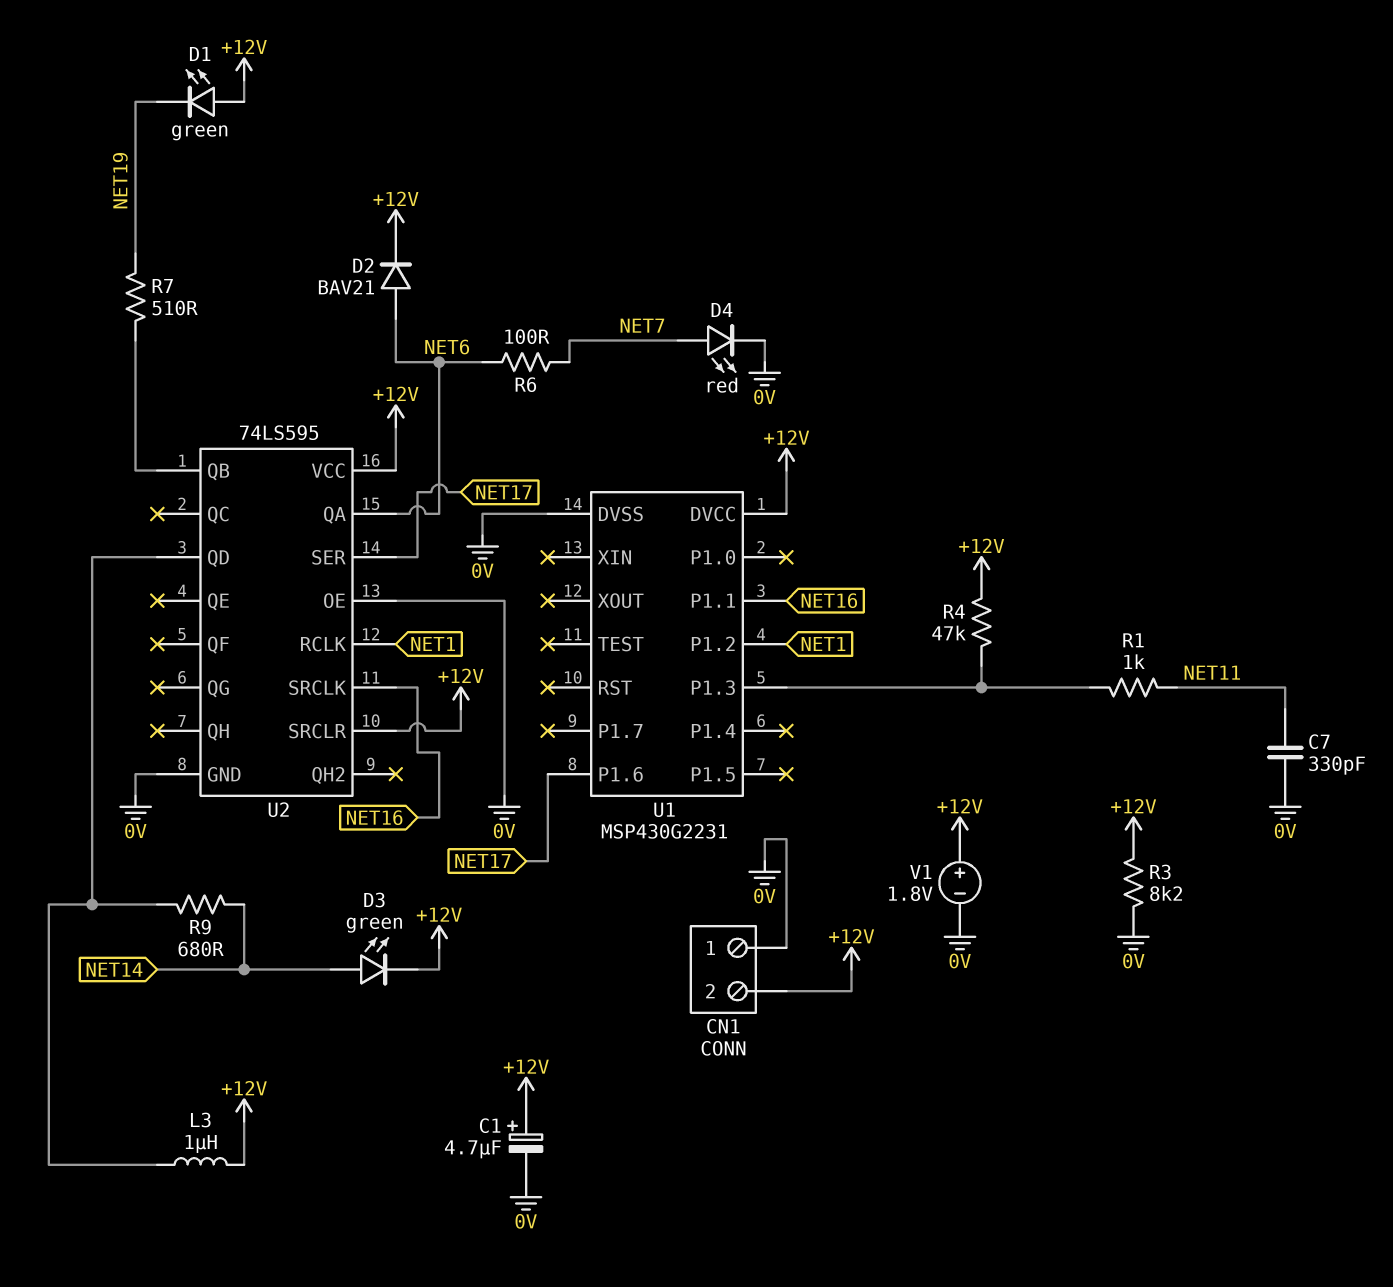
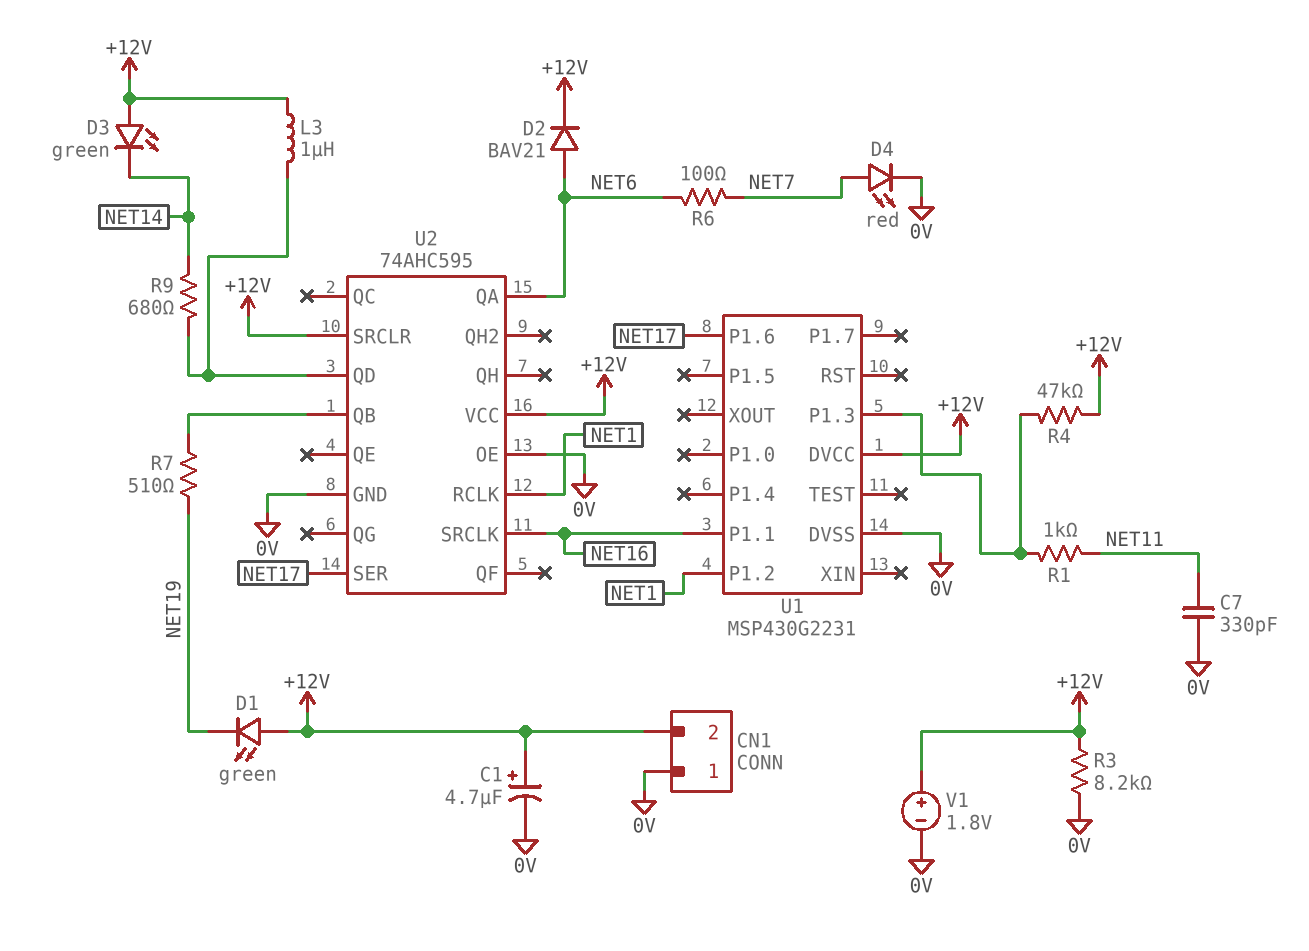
D3: LED green (A NET14, K +12V) -> LED green (A +12V, K NET14)
U2: 74LS595 -> 74AHC595

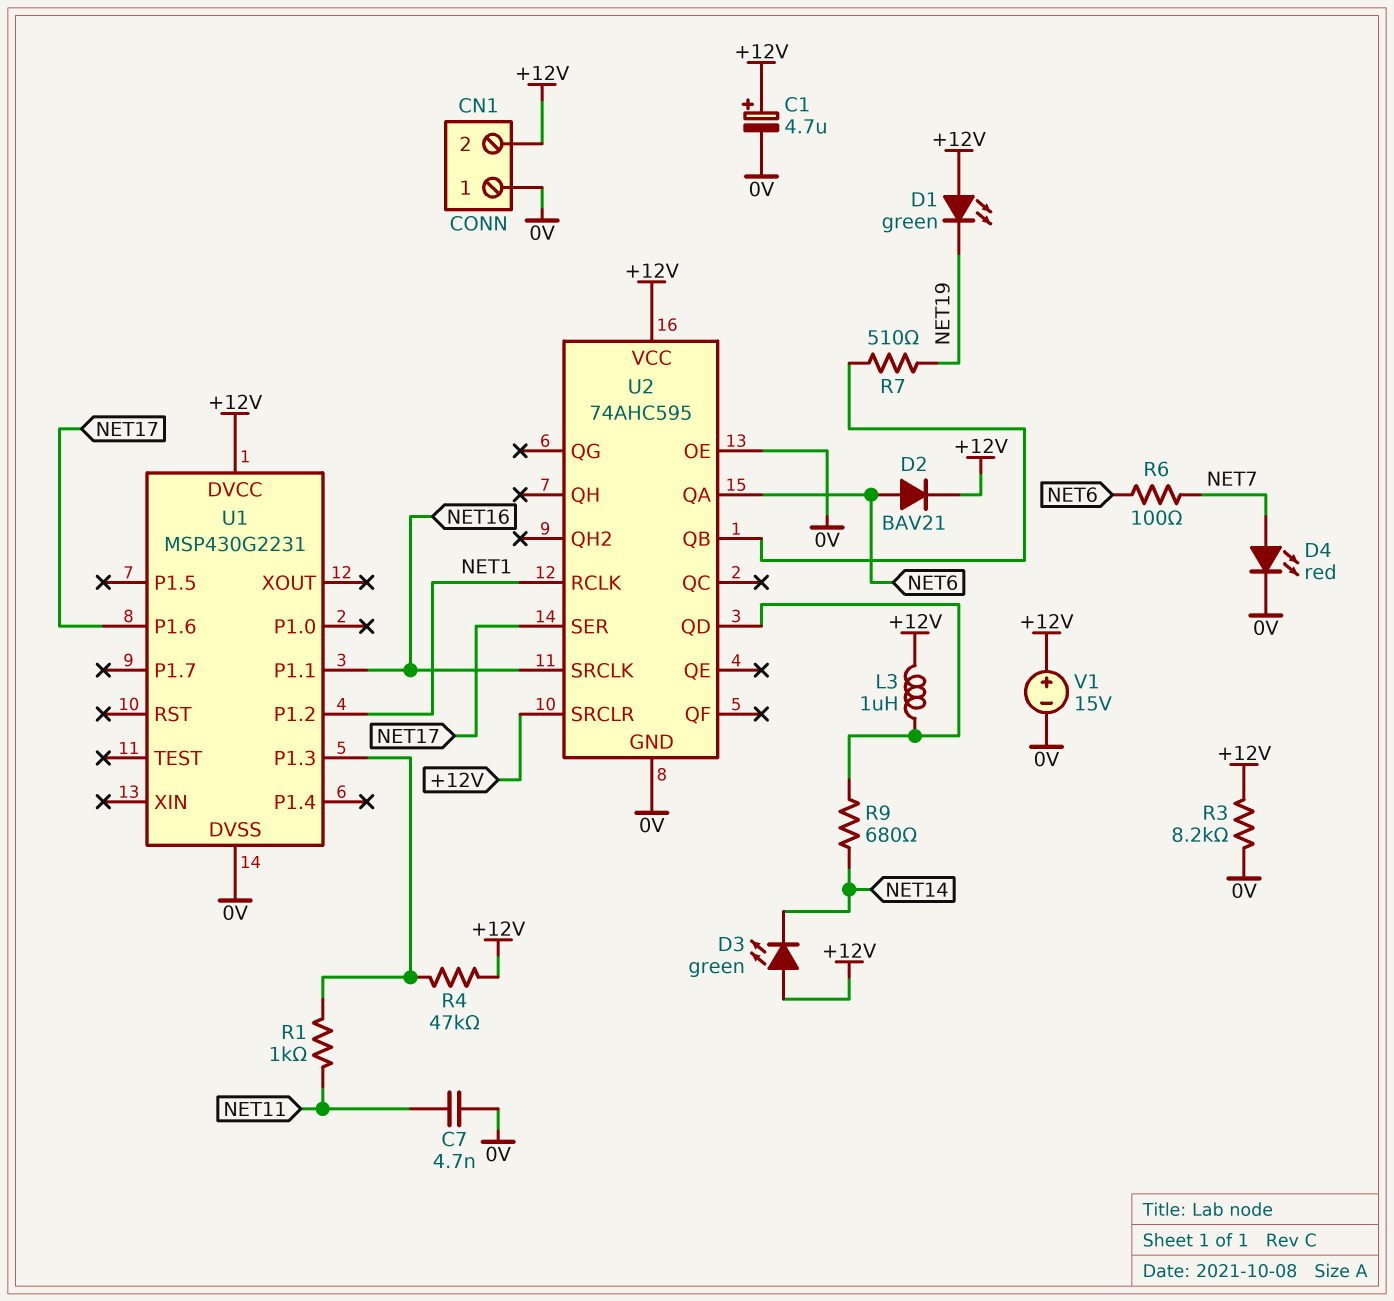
C7: 330pF (0V, NET11) -> 4.7nF (0V, NET11)
V1: 1.8V (plus +12V, minus 0V) -> 15V (plus +12V, minus 0V)

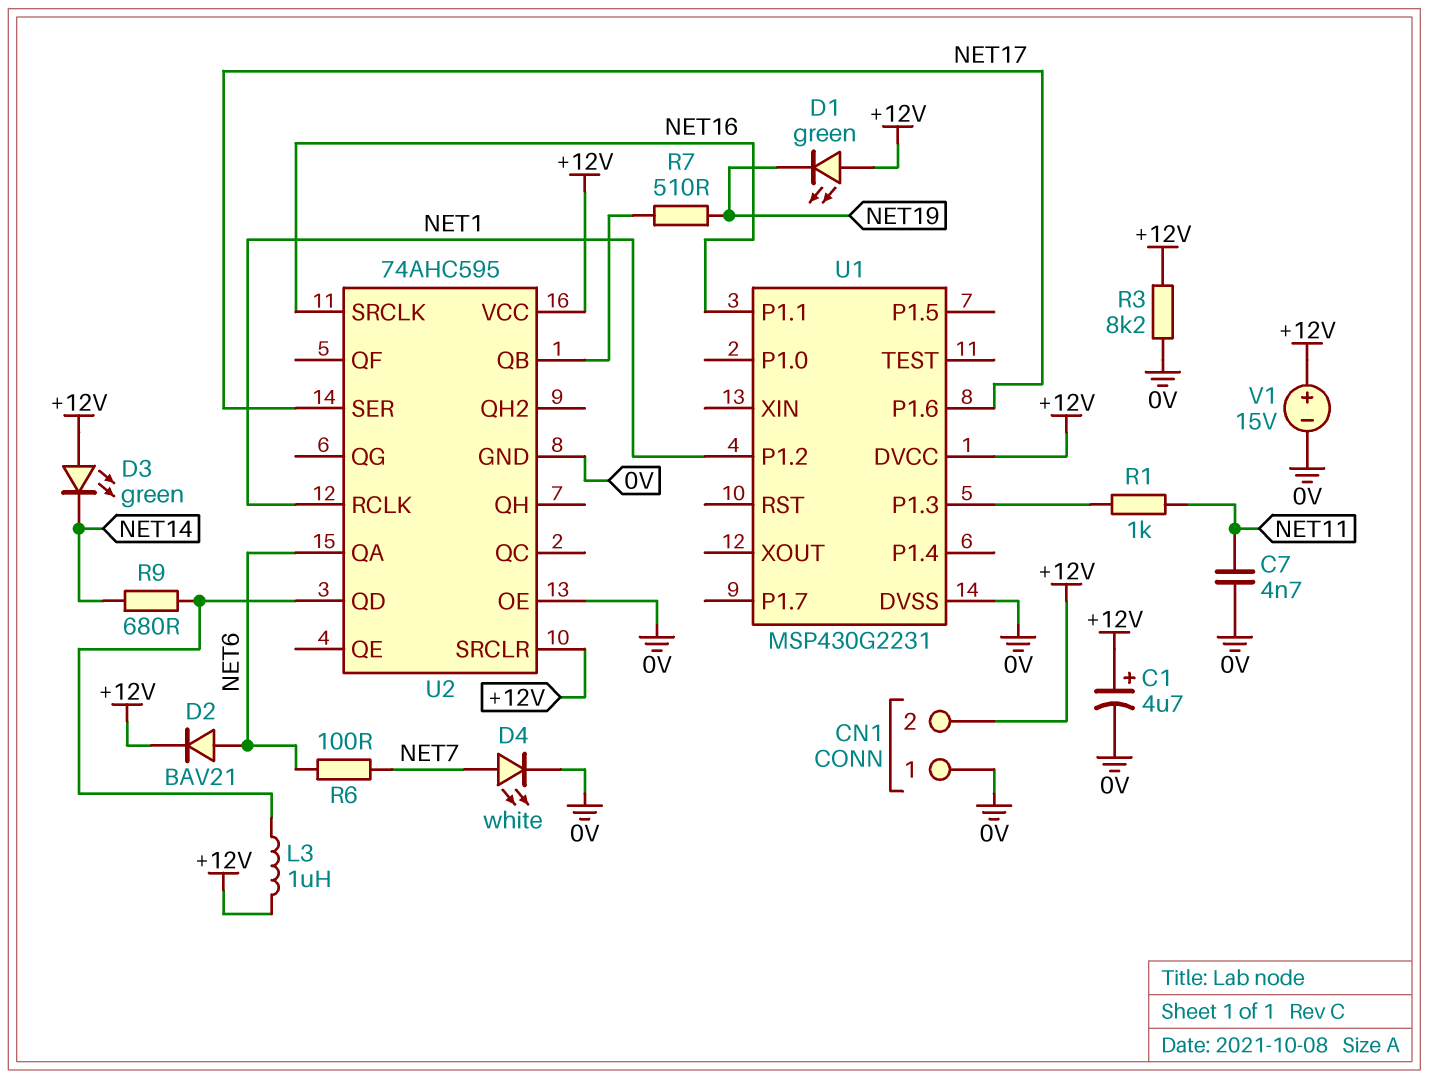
D4: LED red (A NET7, K 0V) -> LED white (A NET7, K 0V)
R4: 47k (+12V, U1/P1.3) -> none

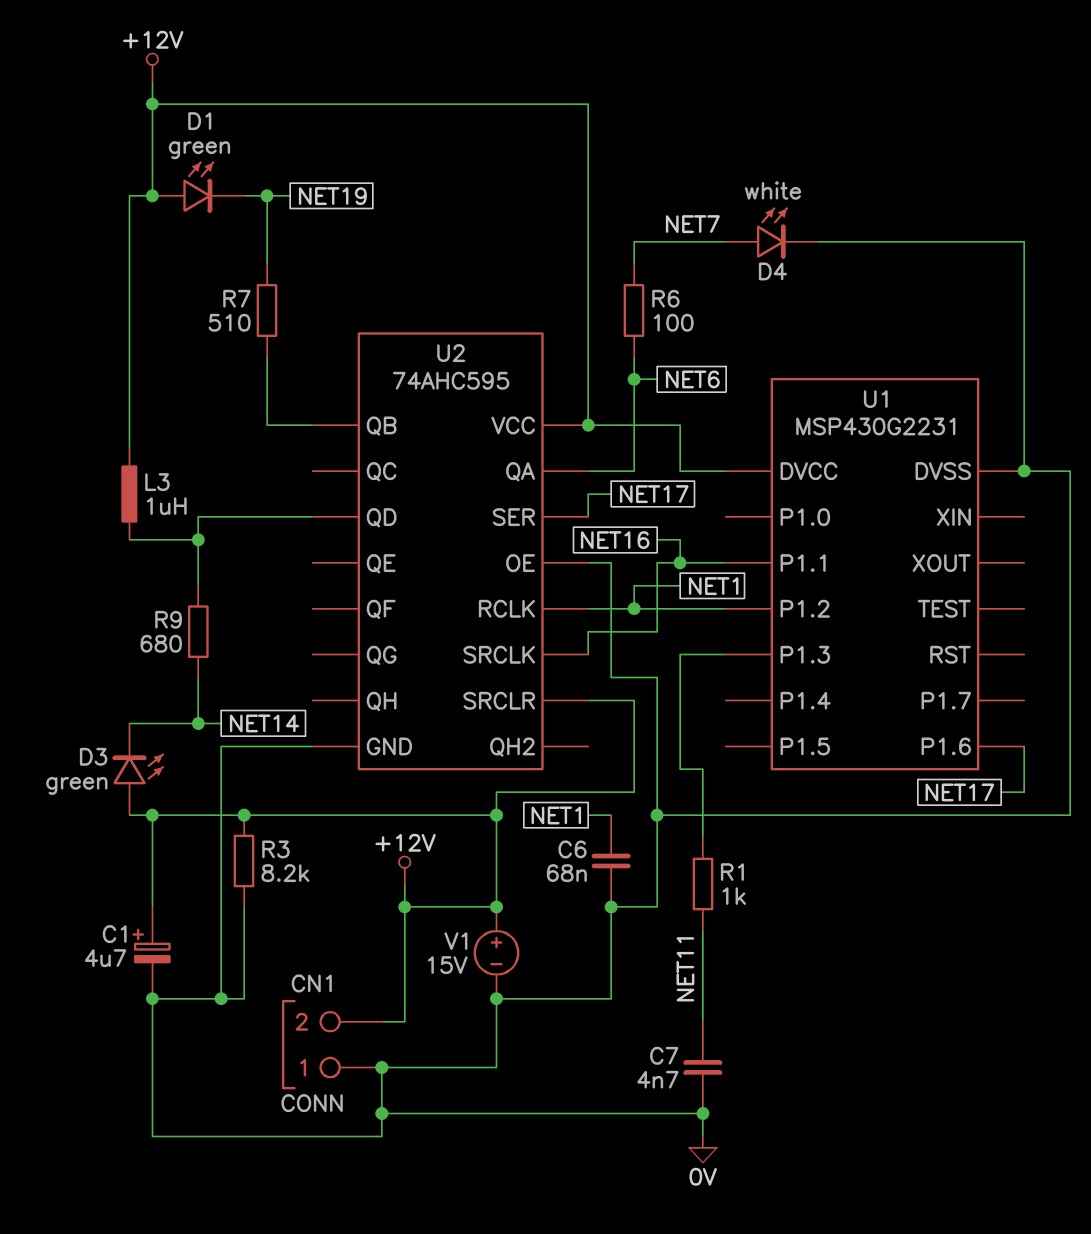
C6: none -> 68nF (0V, NET1)
D2: diode BAV21 (A NET6, K +12V) -> none

